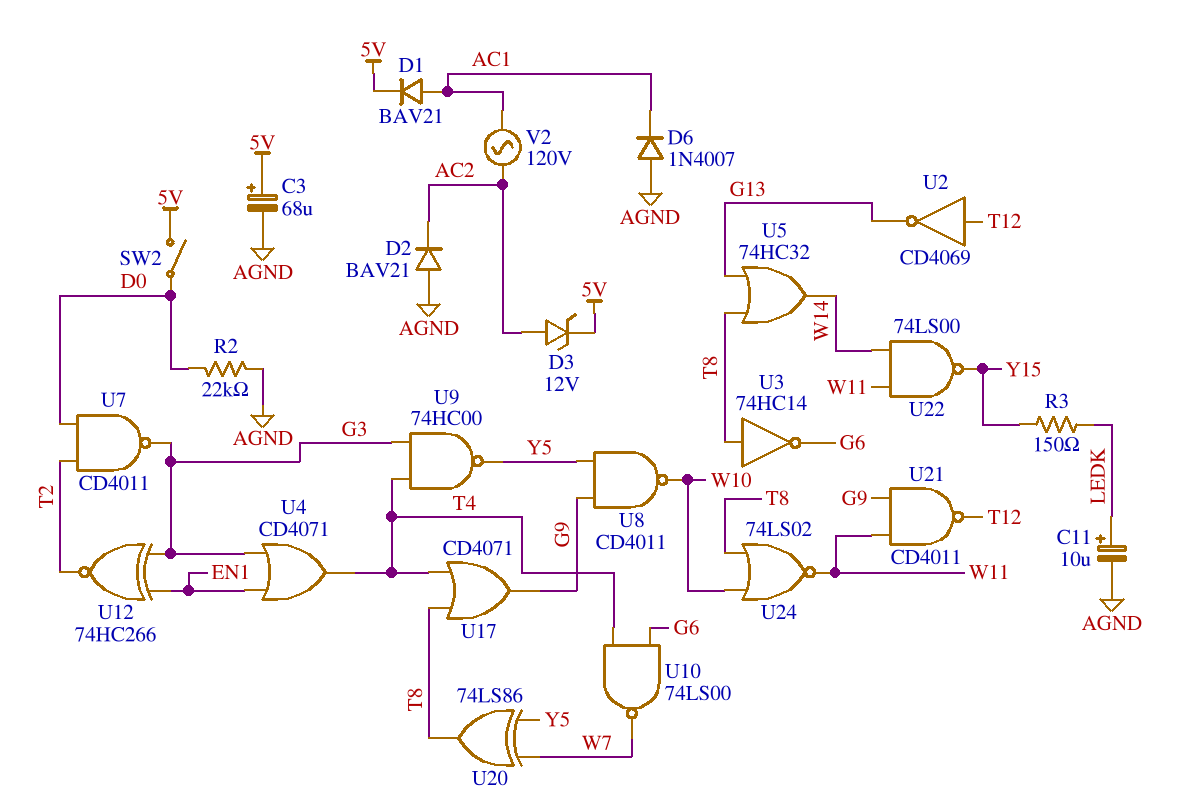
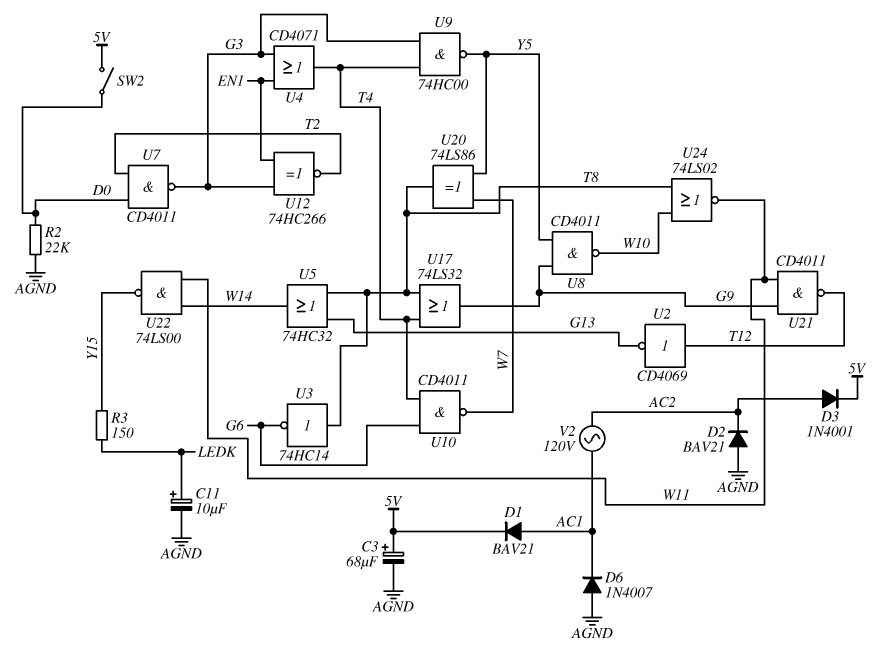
D3: zener 12V (A AC2, K 5V) -> diode 1N4001 (A AC2, K 5V)
U10: NAND 74LS00 (in G6, in T4, out W7) -> NAND CD4011 (in G6, in T4, out W7)
U17: OR CD4071 (in T4, in T8, out G9) -> OR 74LS32 (in T4, in T8, out G9)

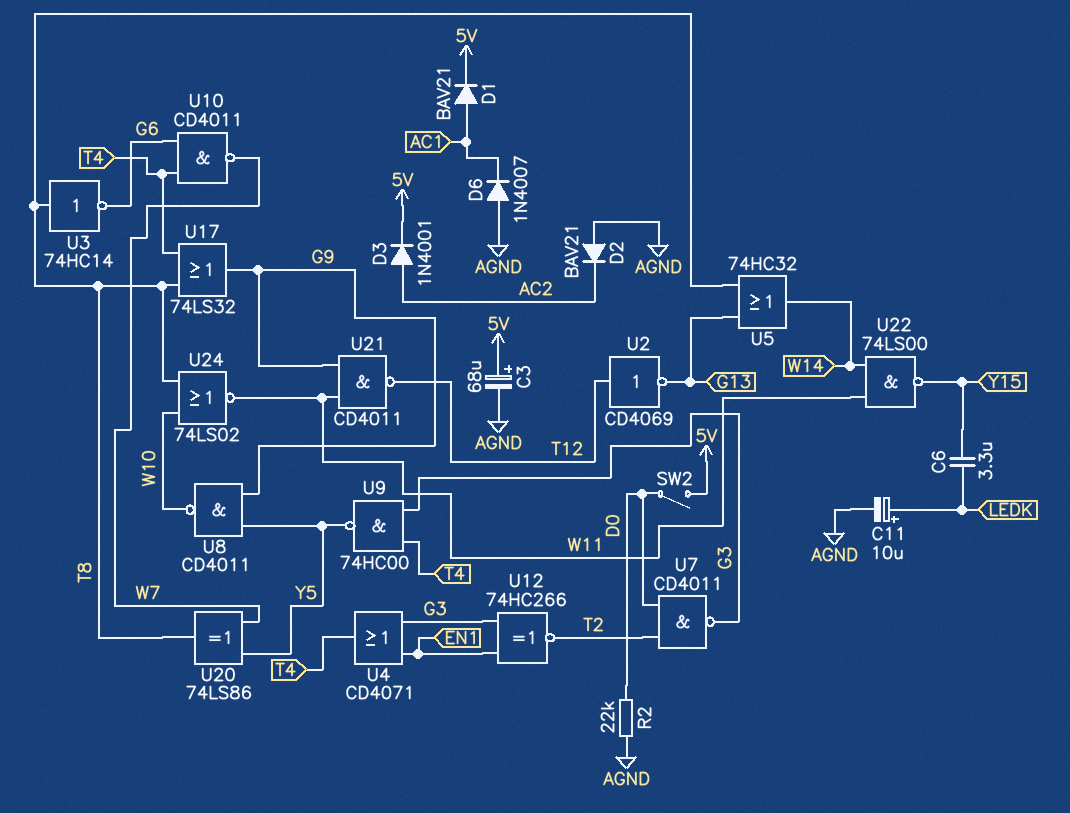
C6: none -> 3.3uF (LEDK, Y15)
R3: 150 (LEDK, Y15) -> none
V2: AC 120V (AC1, AC2) -> none

